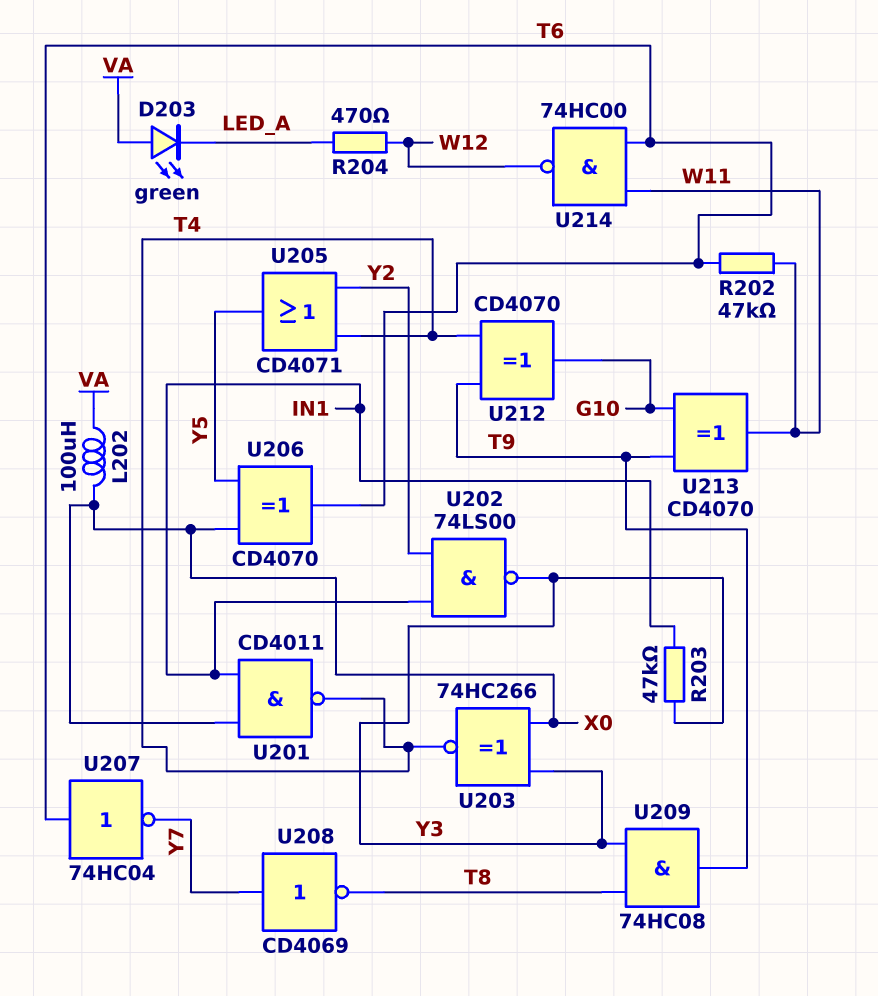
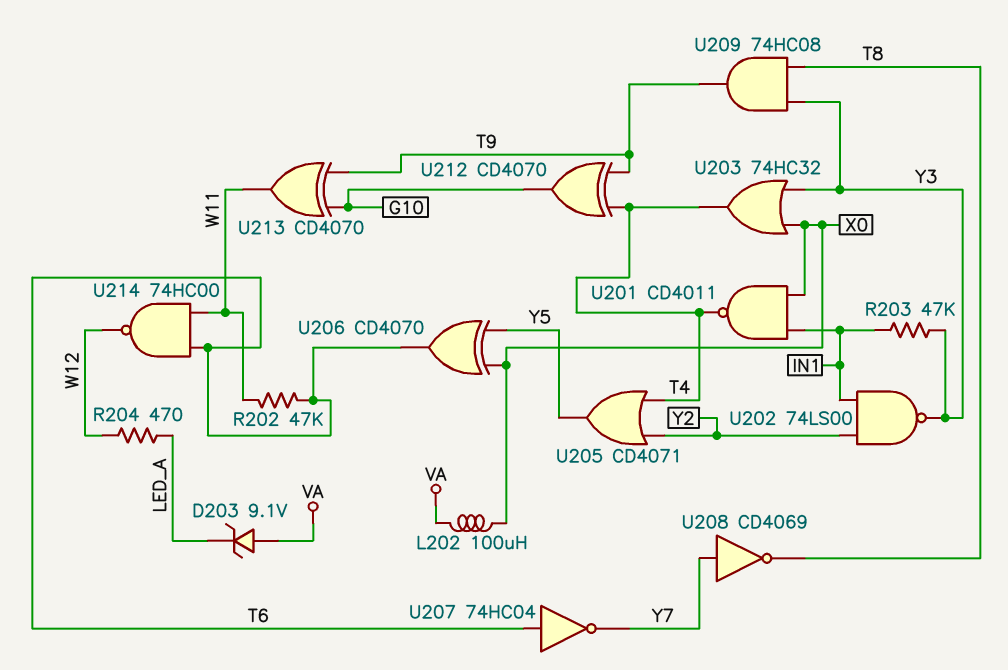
D203: LED green (A VA, K LED_A) -> zener 9.1V (A VA, K LED_A)
U203: XNOR 74HC266 (in X0, in Y3, out T4) -> OR 74HC32 (in X0, in Y3, out T4)

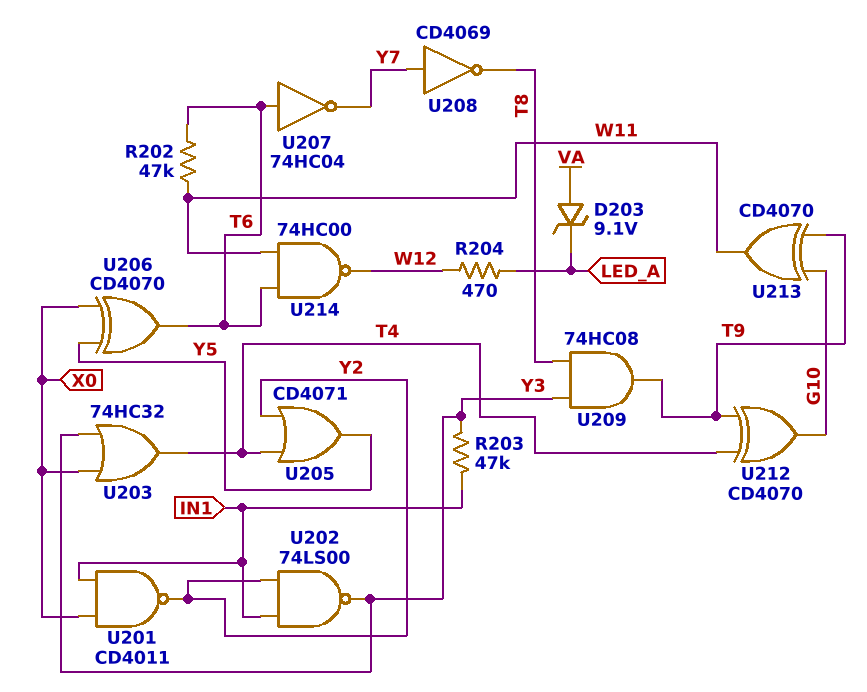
L202: 100uH (VA, X0) -> none
U201: NAND CD4011 (in IN1, in X0, out T4) -> NAND CD4011 (in IN1, in X0, out Y2)

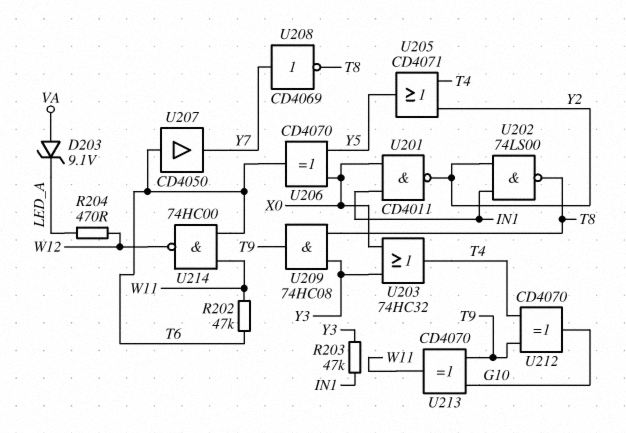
U202: NAND 74LS00 (in IN1, in Y2, out Y3) -> NAND 74LS00 (in IN1, in Y2, out T8)
U207: NOT 74HC04 (in T6, out Y7) -> buffer CD4050 (in T6, out Y7)

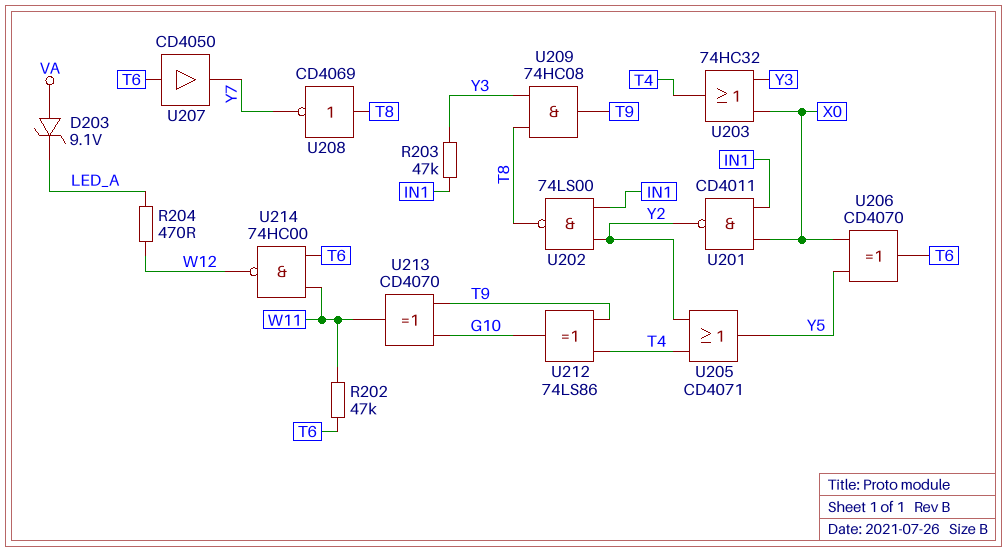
U208: NOT CD4069 (in Y7, out T8) -> NOT CD4069 (in T8, out Y7)
U212: XOR CD4070 (in T4, in T9, out G10) -> XOR 74LS86 (in T4, in T9, out G10)

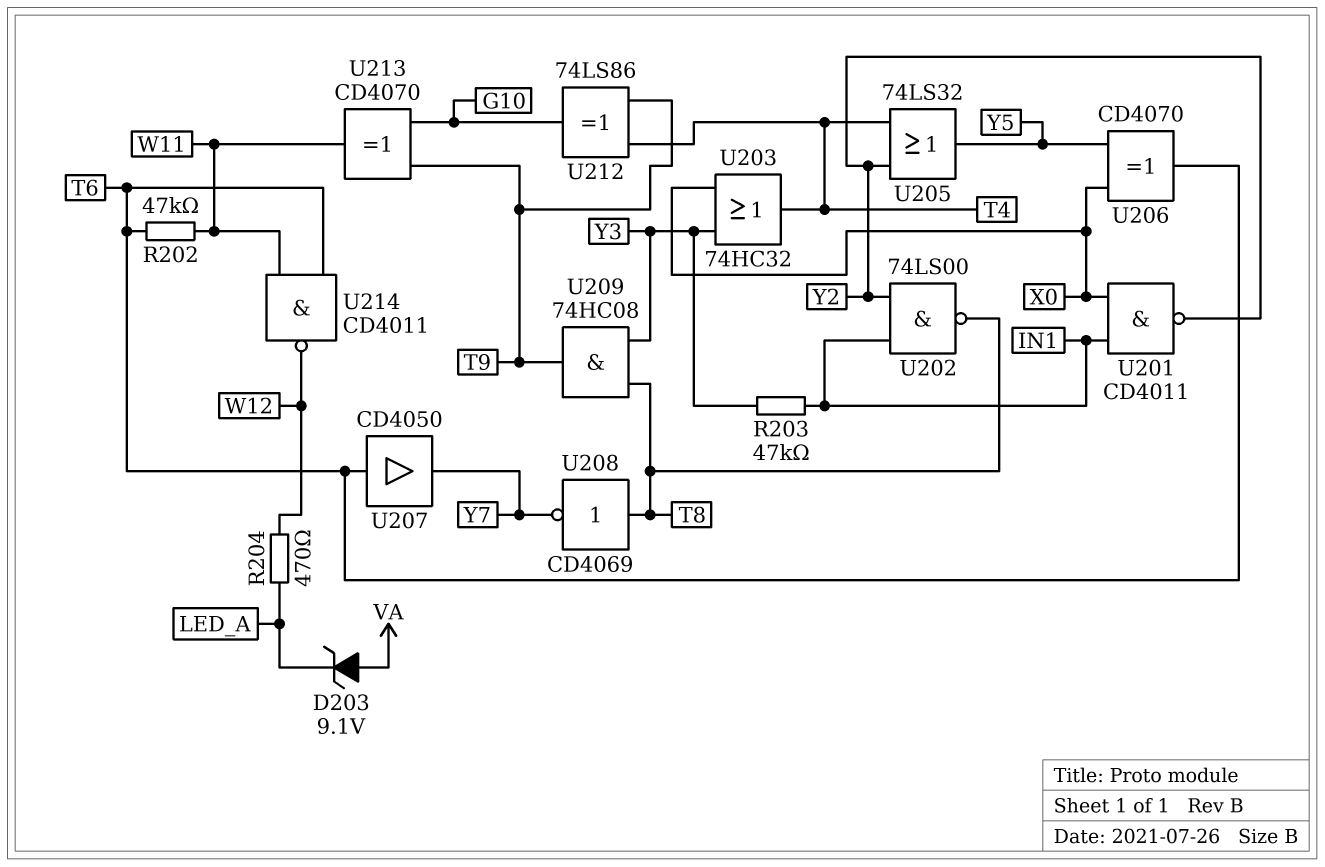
U205: OR CD4071 (in T4, in Y2, out Y5) -> OR 74LS32 (in T4, in Y2, out Y5)
U214: NAND 74HC00 (in T6, in W11, out W12) -> NAND CD4011 (in T6, in W11, out W12)

